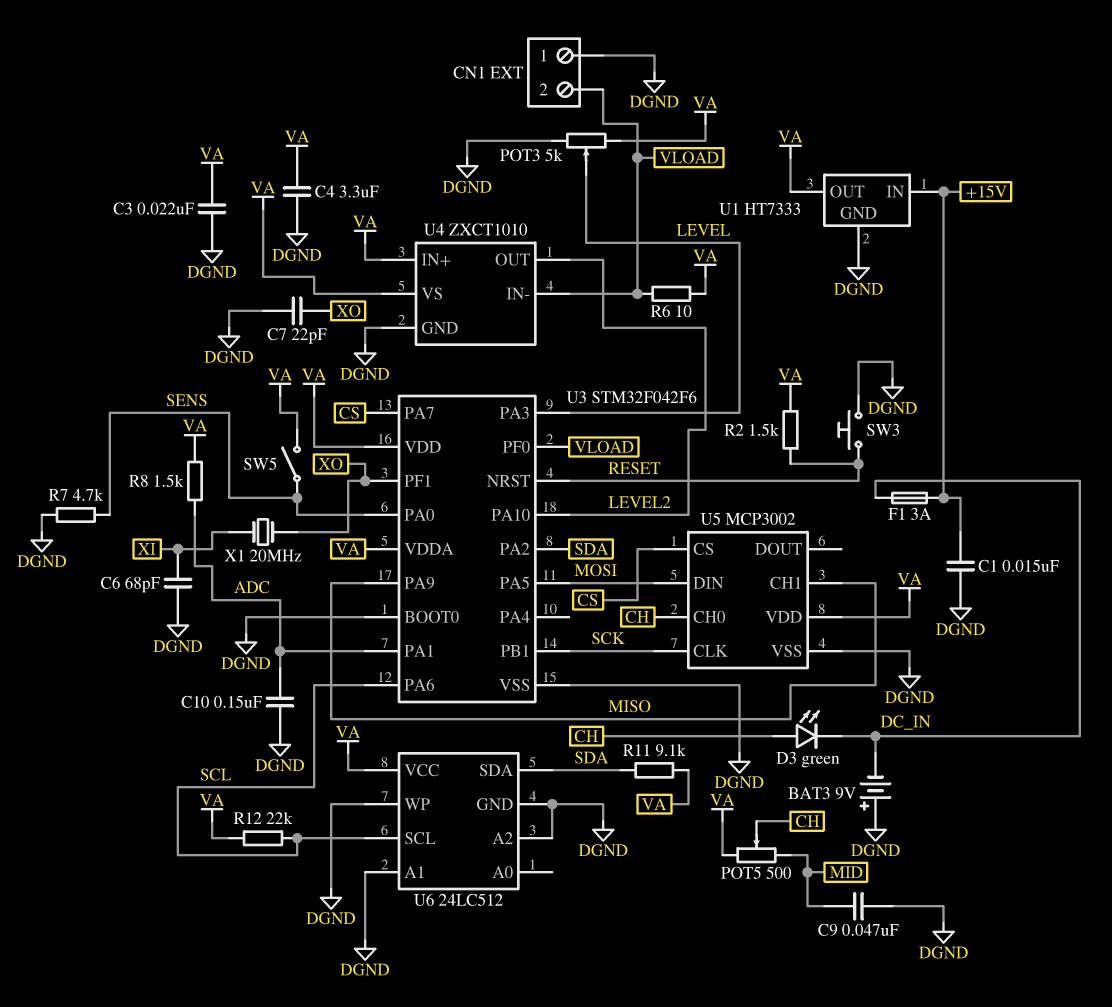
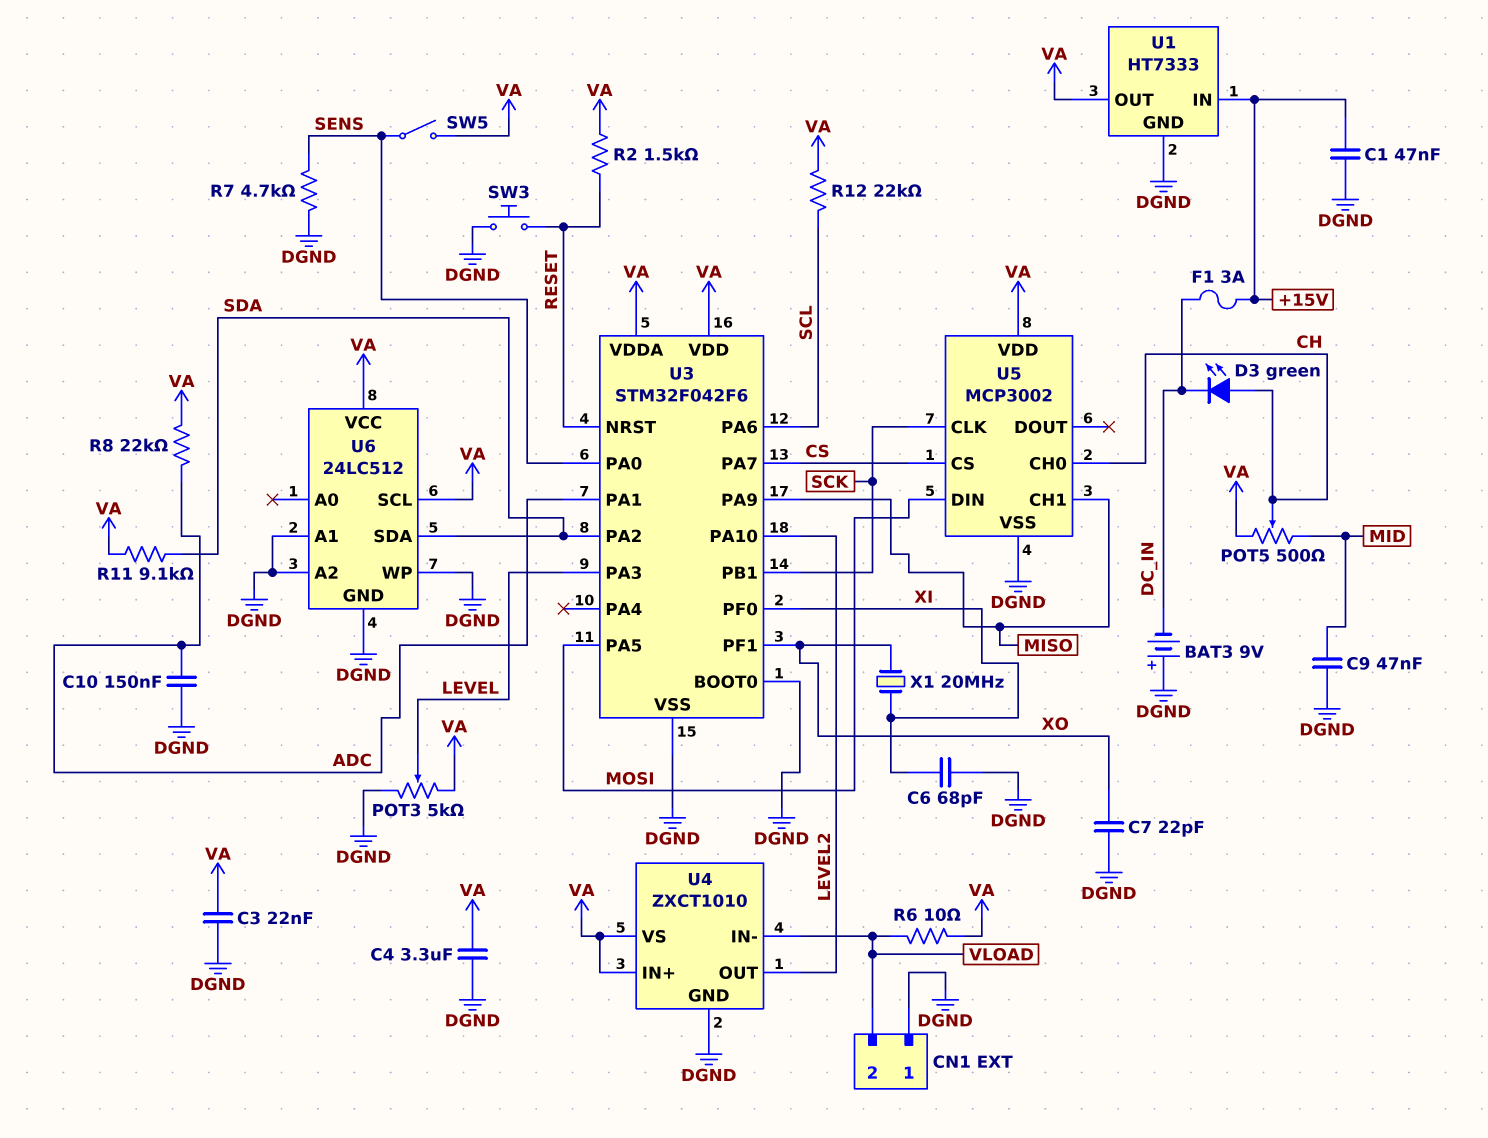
C1: 15nF (+15V, DGND) -> 47nF (+15V, DGND)
R8: 1.5k (ADC, VA) -> 22k (ADC, VA)
U3 pin PF0: VLOAD -> XI
U6 pin SCL: SCL -> VA

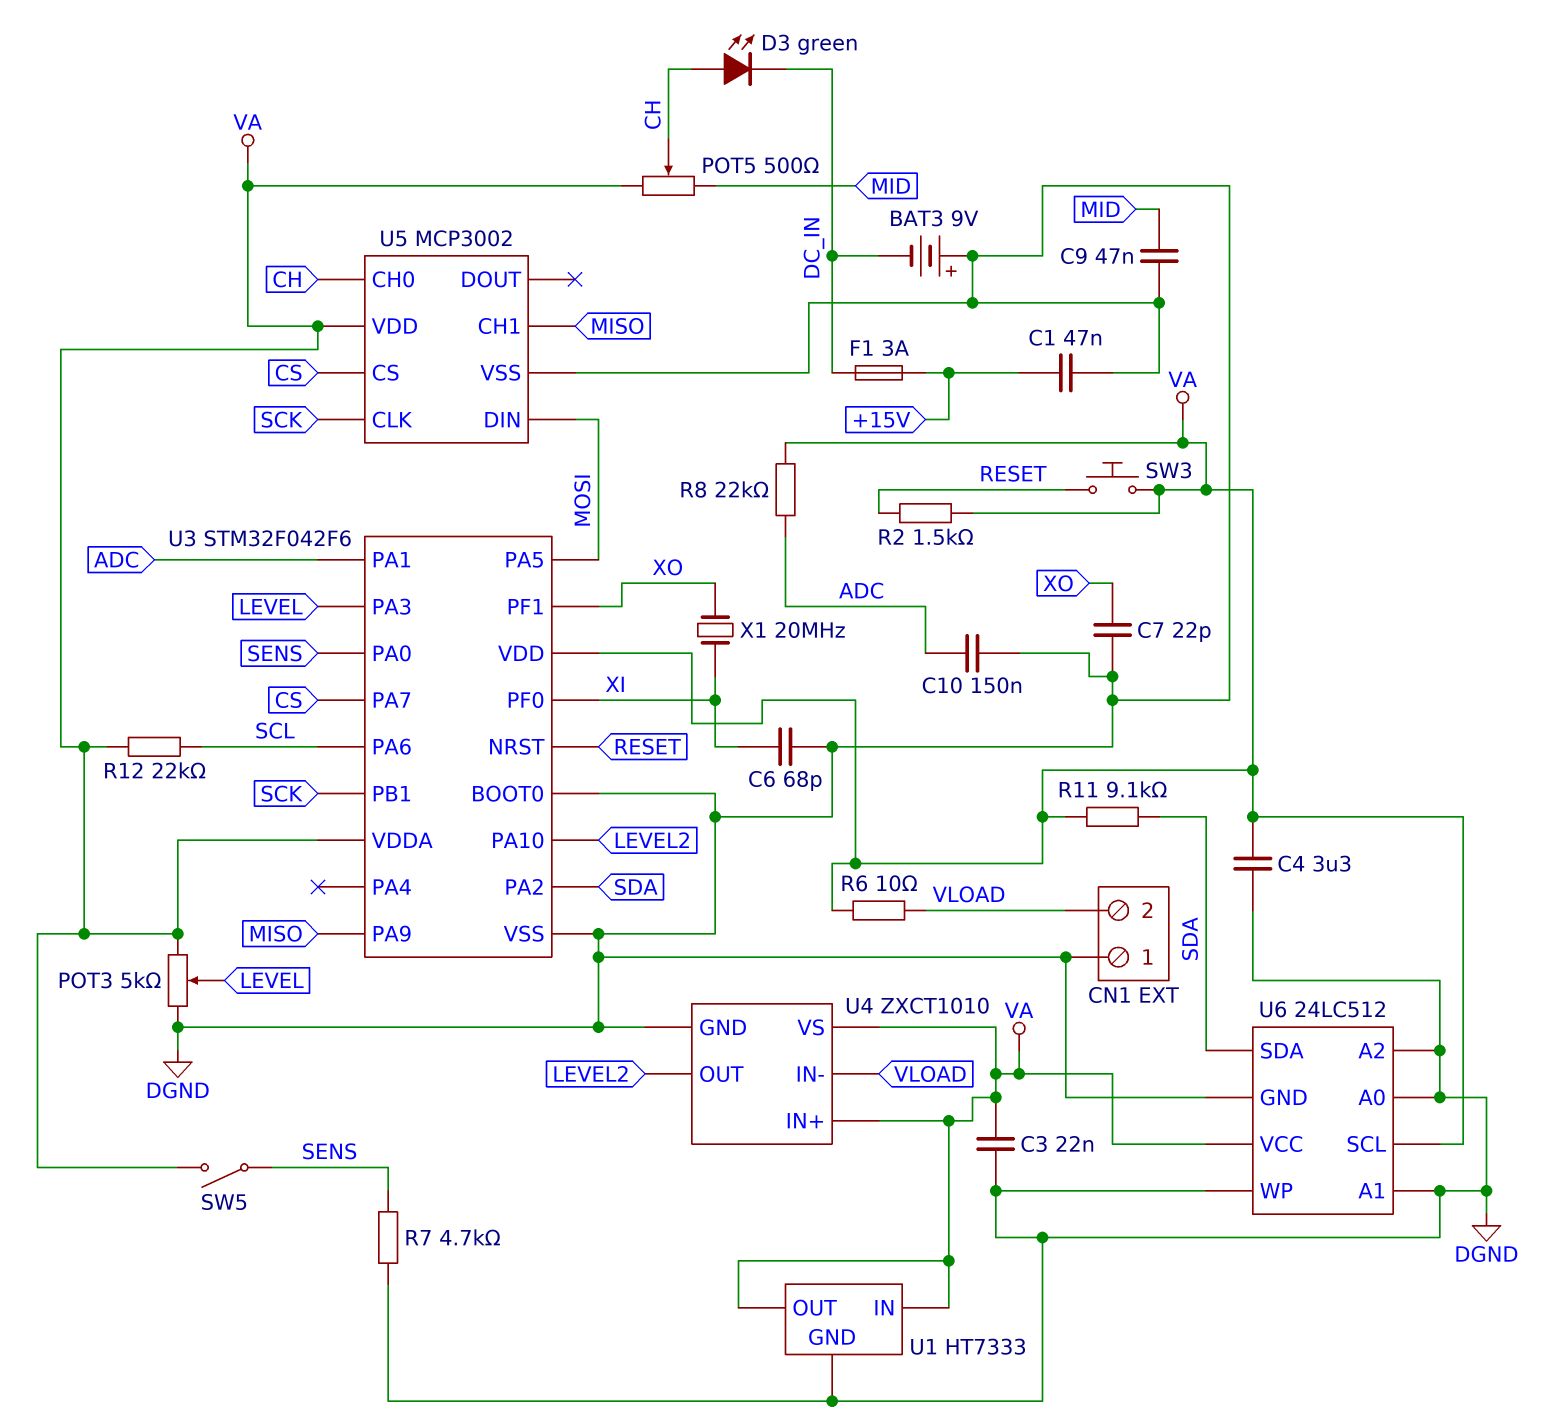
SW3: button (DGND, RESET) -> button (RESET, VA)
U1 pin IN: +15V -> VA
U6 pin A0: none -> DGND

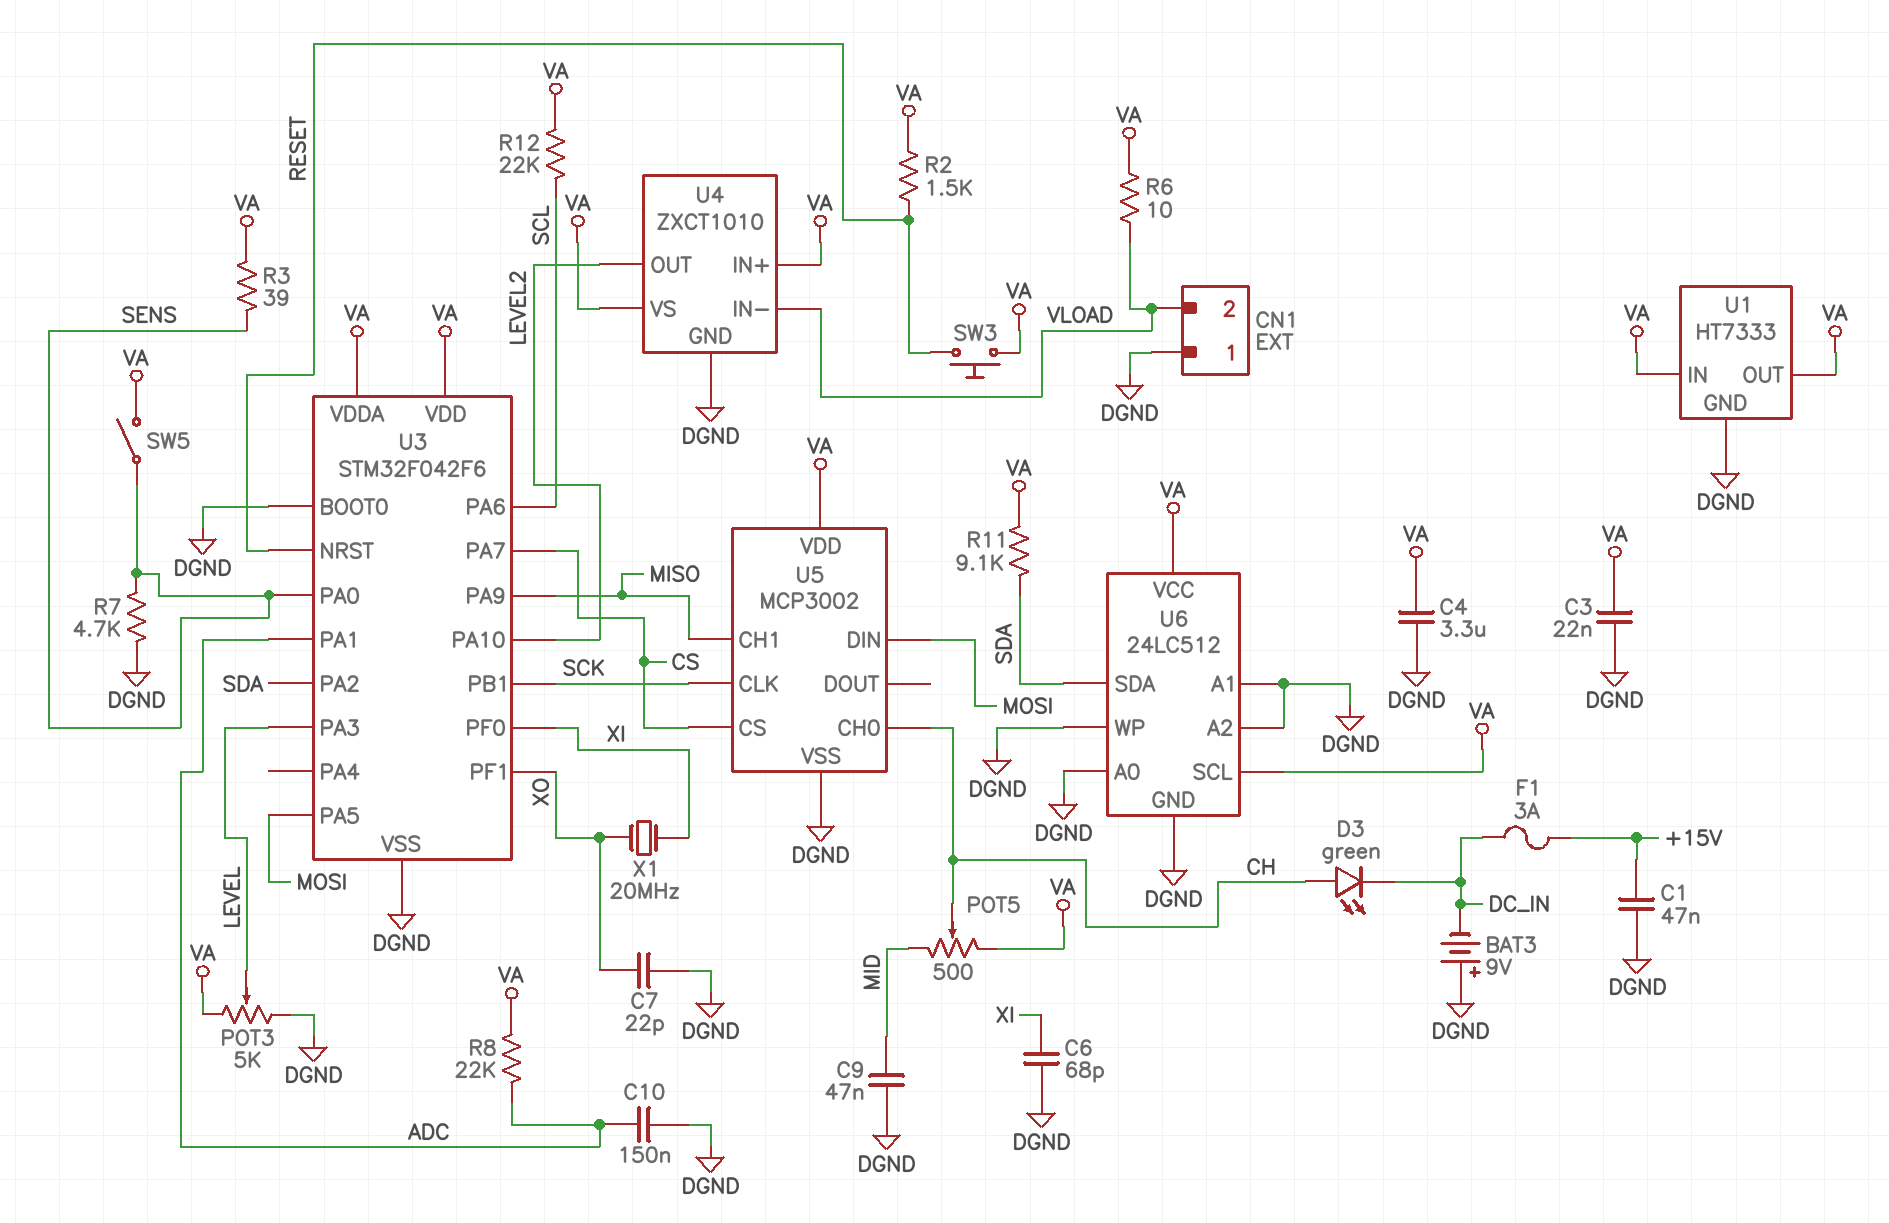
R3: none -> 39 (SENS, VA)

